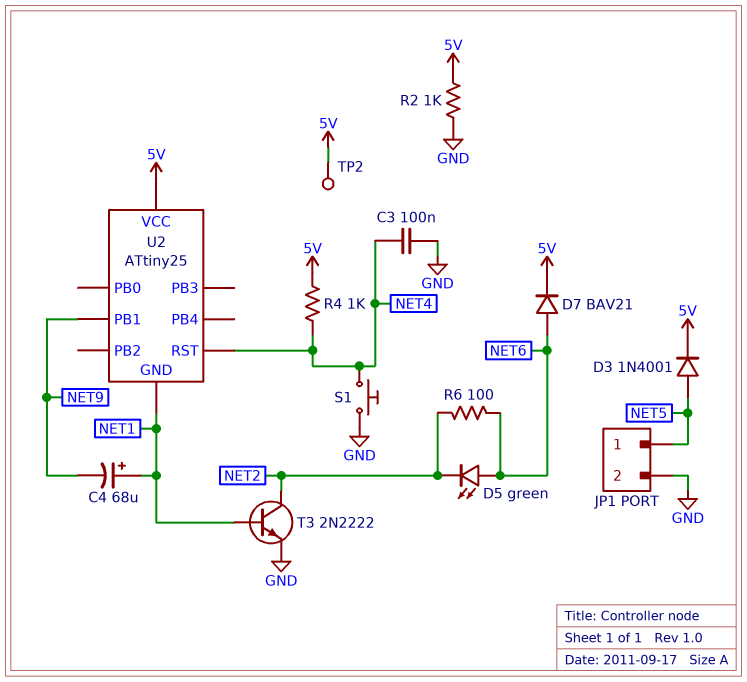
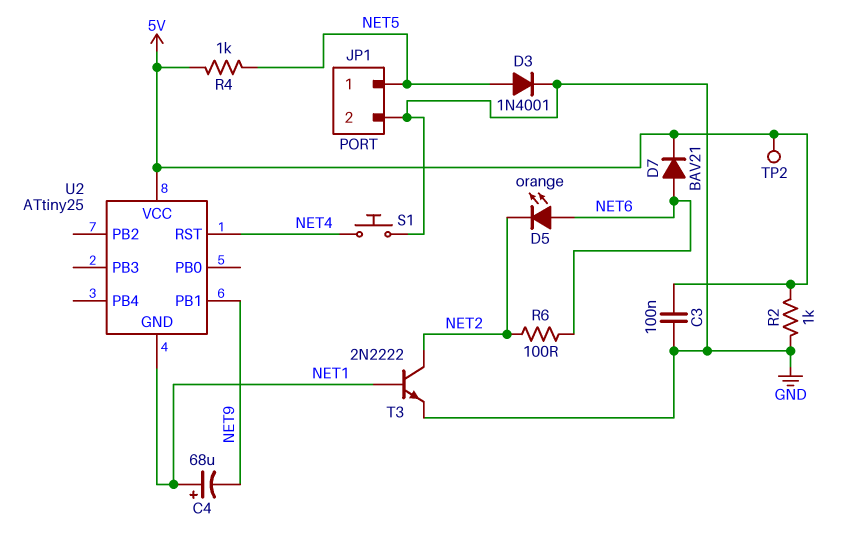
C3: 100nF (GND, NET4) -> 100nF (5V, GND)
D3: diode 1N4001 (A NET5, K 5V) -> diode 1N4001 (A NET5, K GND)
D5: LED green (A NET6, K NET2) -> LED orange (A NET6, K NET2)
R4: 1k (5V, NET4) -> 1k (5V, NET5)

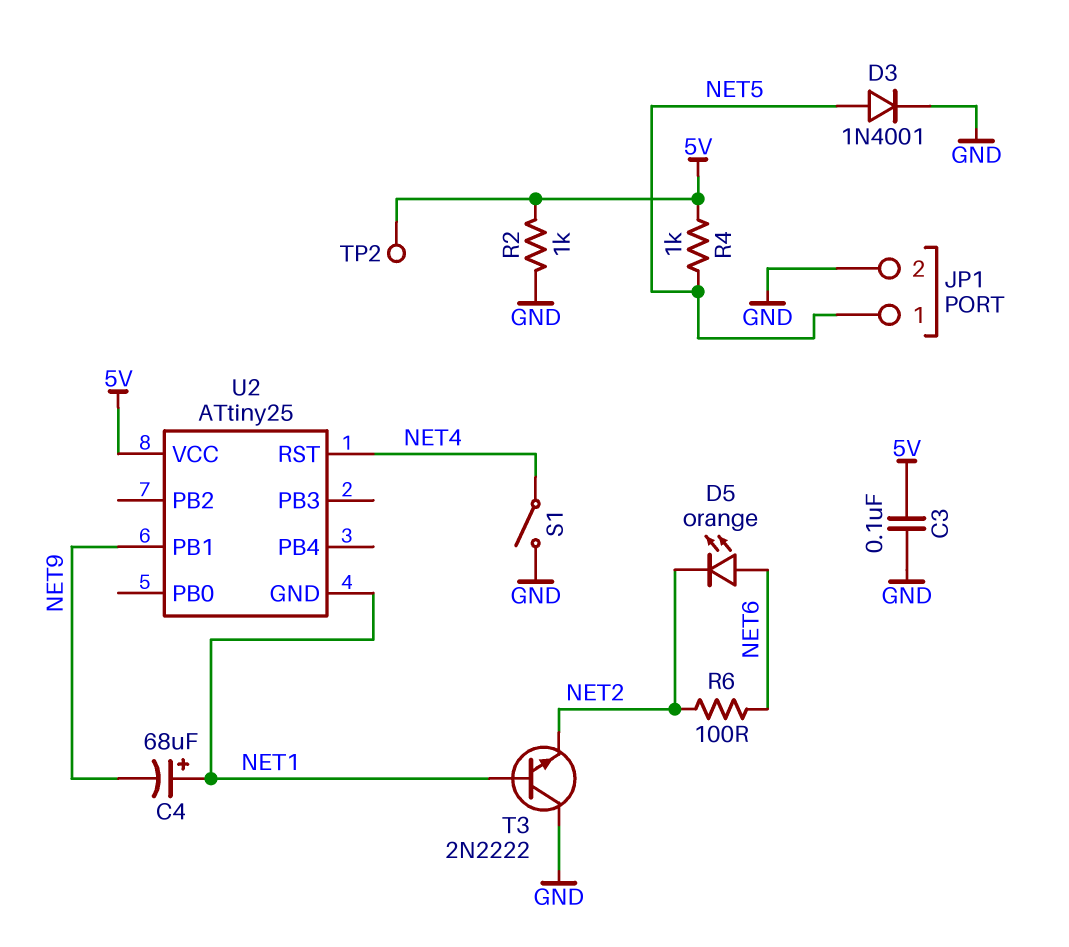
D7: diode BAV21 (A NET6, K 5V) -> none
S1: button (GND, NET4) -> switch (GND, NET4)
T3: NPN 2N2222 (B NET1, C NET2, E GND) -> NPN 2N2222 (B NET1, C GND, E NET2)

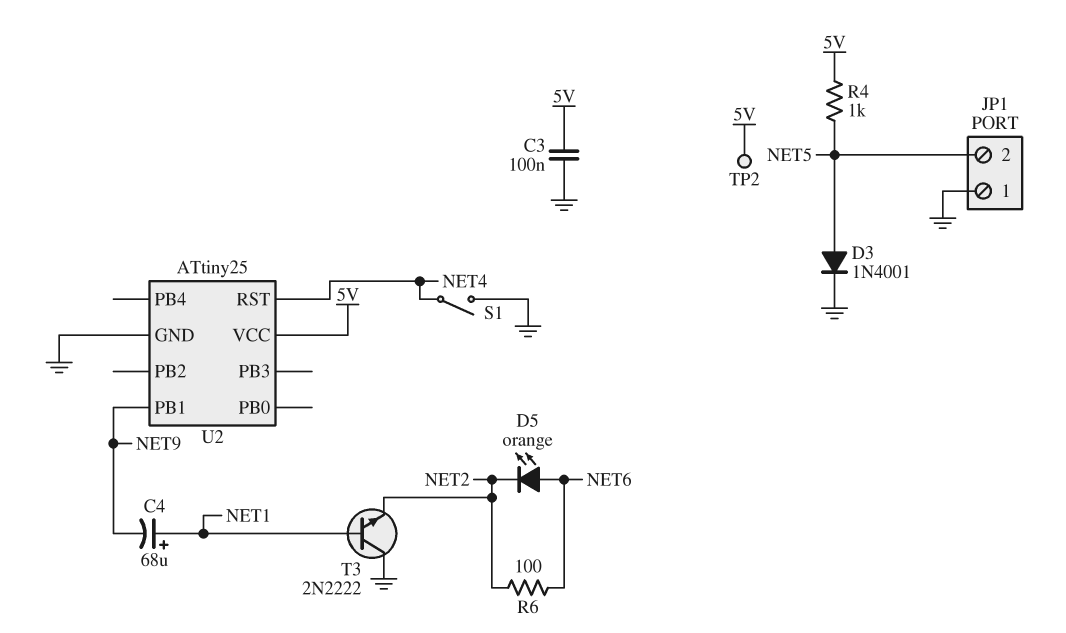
JP1 pin 1: NET5 -> GND
JP1 pin 2: GND -> NET5
R2: 1k (5V, GND) -> none
U2 pin GND: NET1 -> GND

